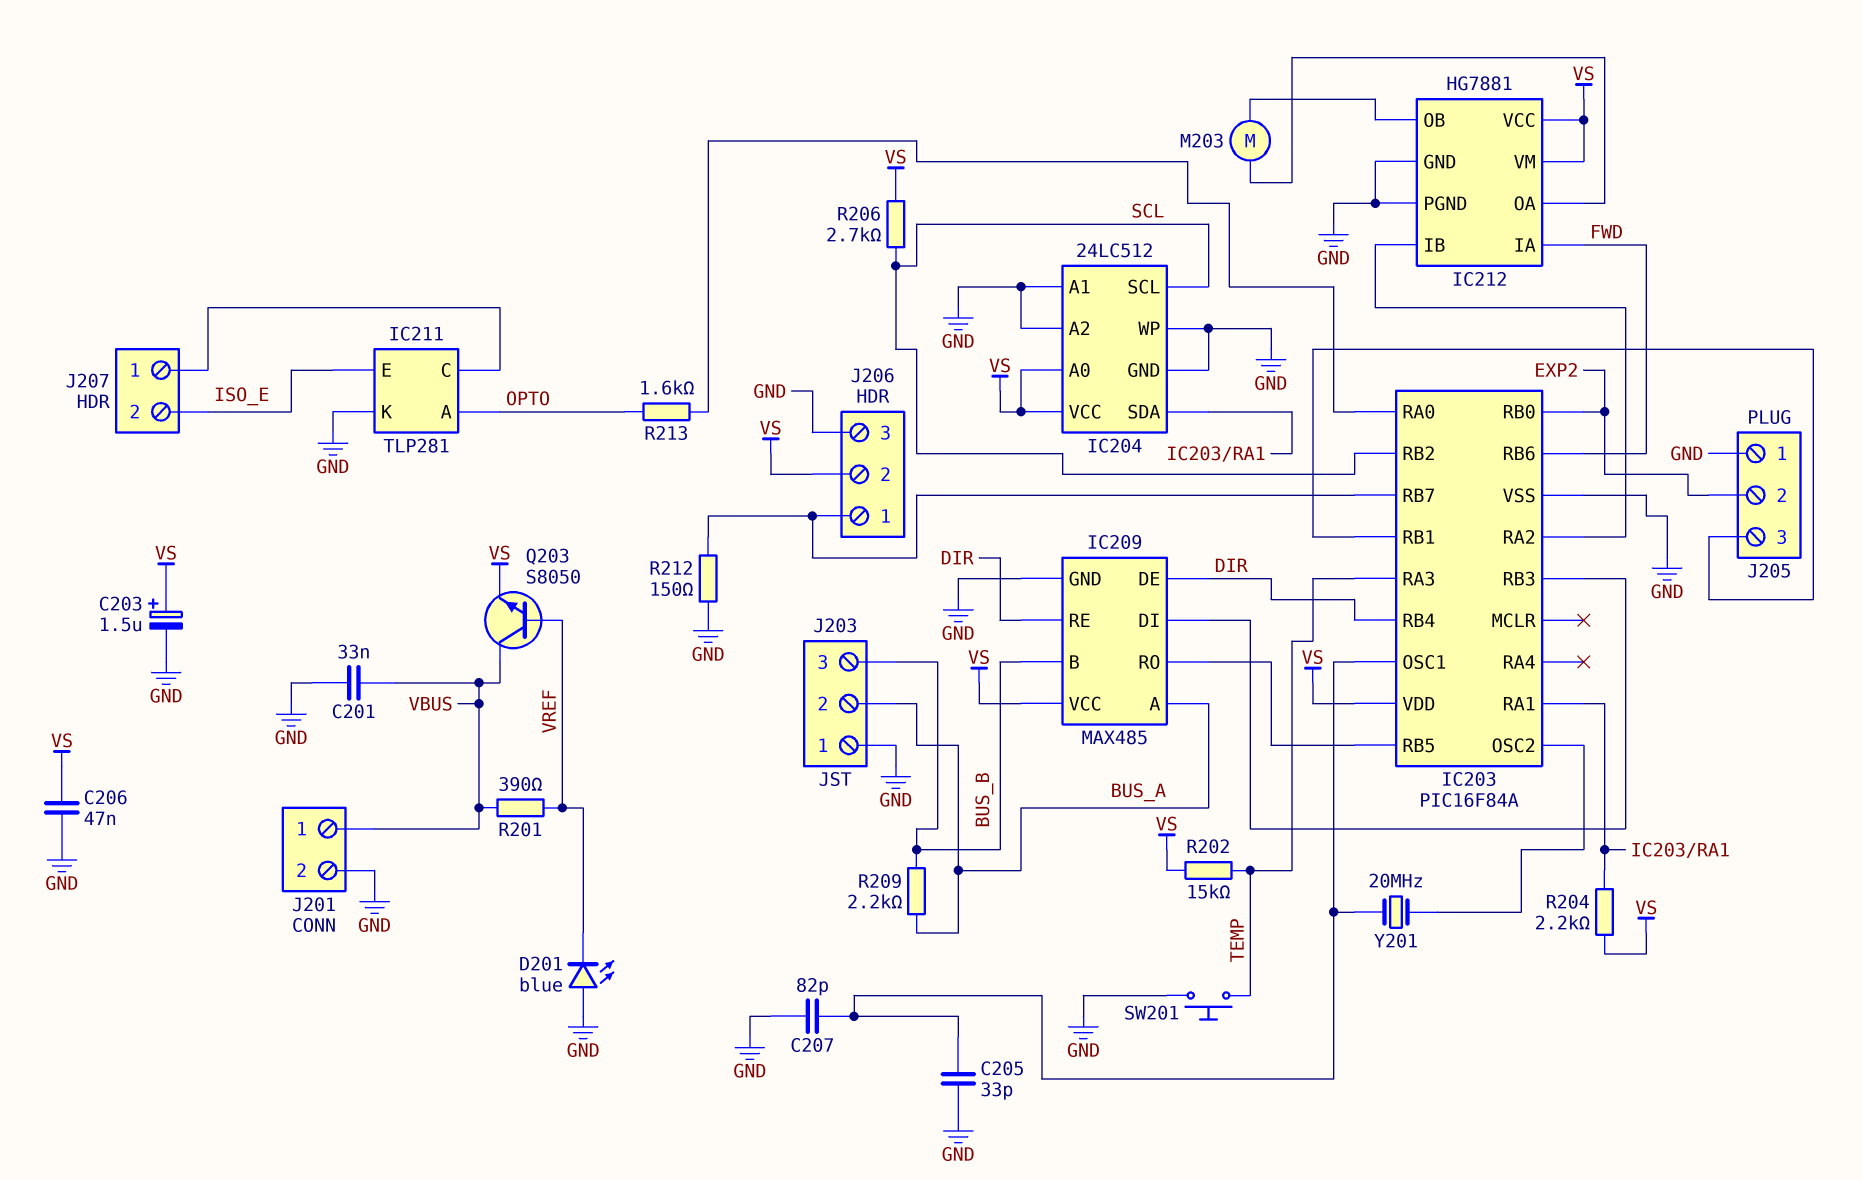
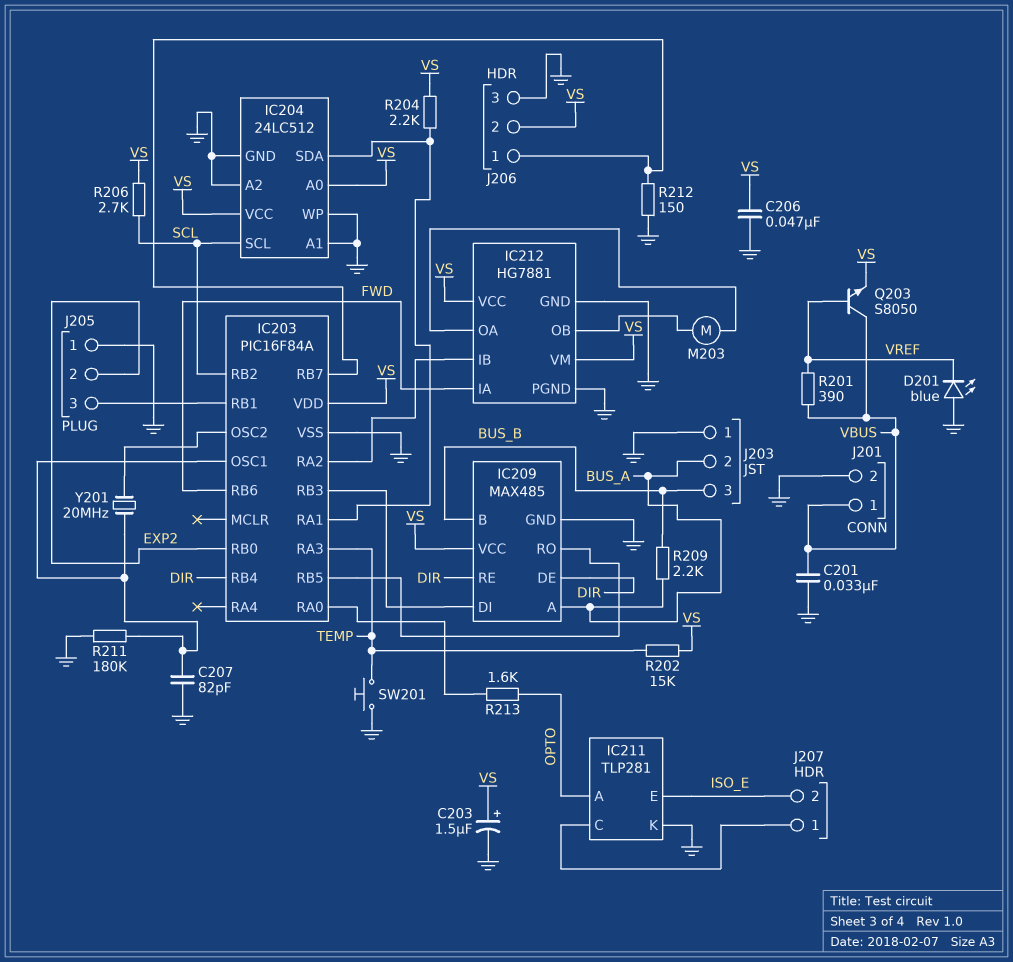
C205: 33pF (GND, IC203/OSC1) -> none
R211: none -> 180k (GND, IC203/OSC1)

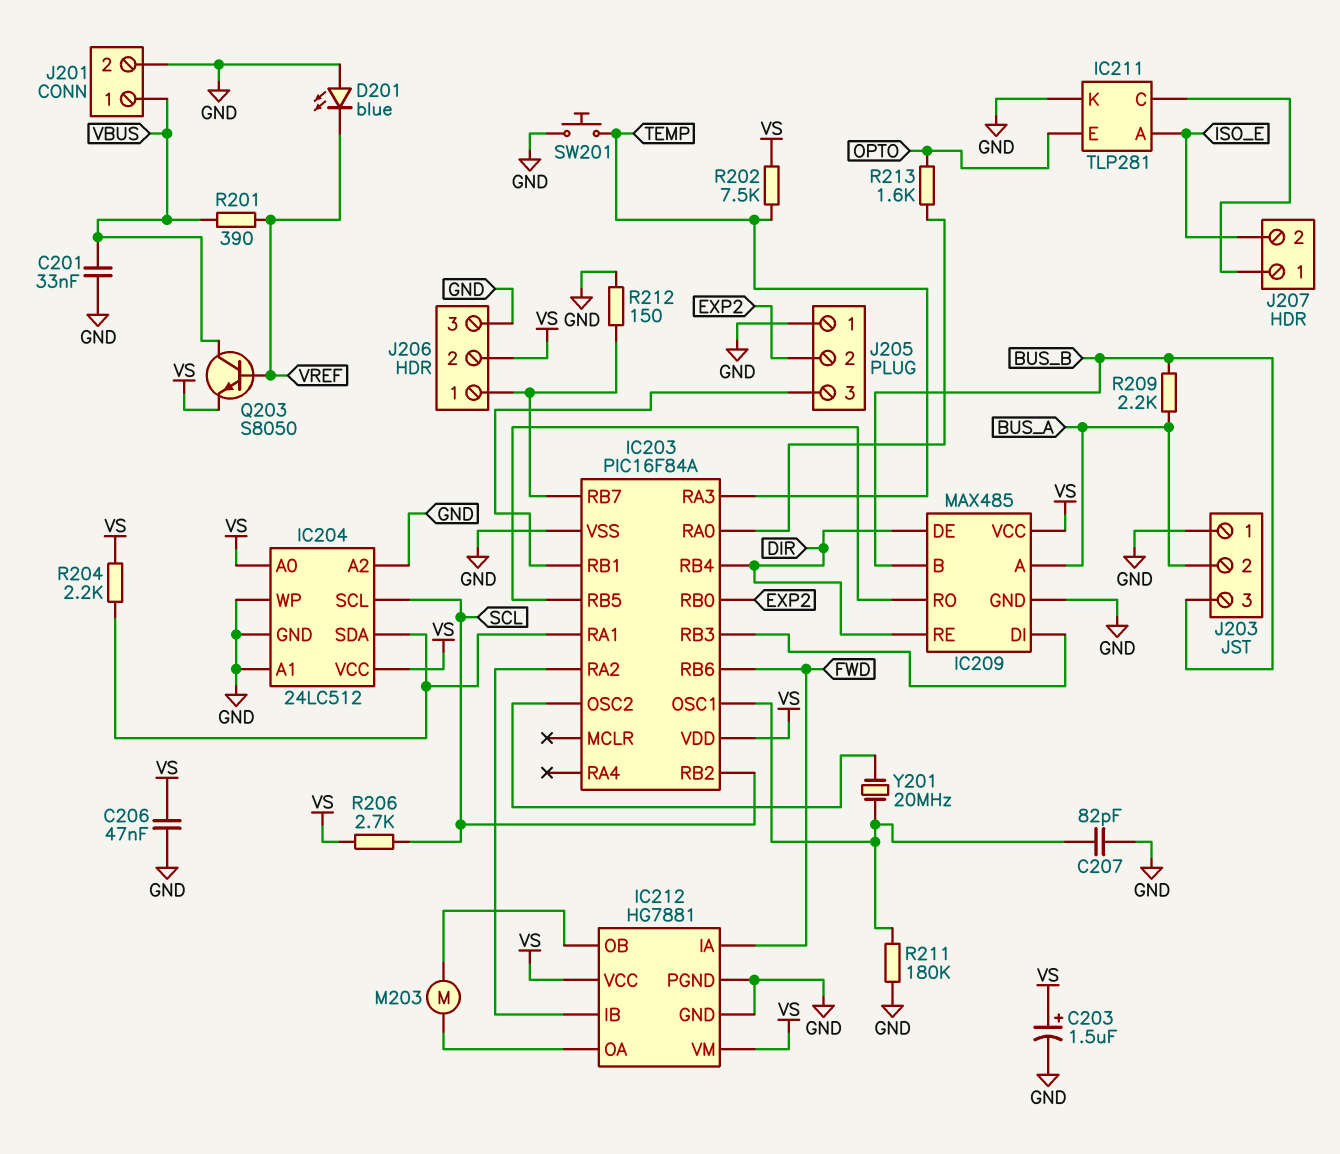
IC211 pin A: OPTO -> ISO_E
IC211 pin E: ISO_E -> OPTO
R202: 15k (TEMP, VS) -> 7.5k (TEMP, VS)

